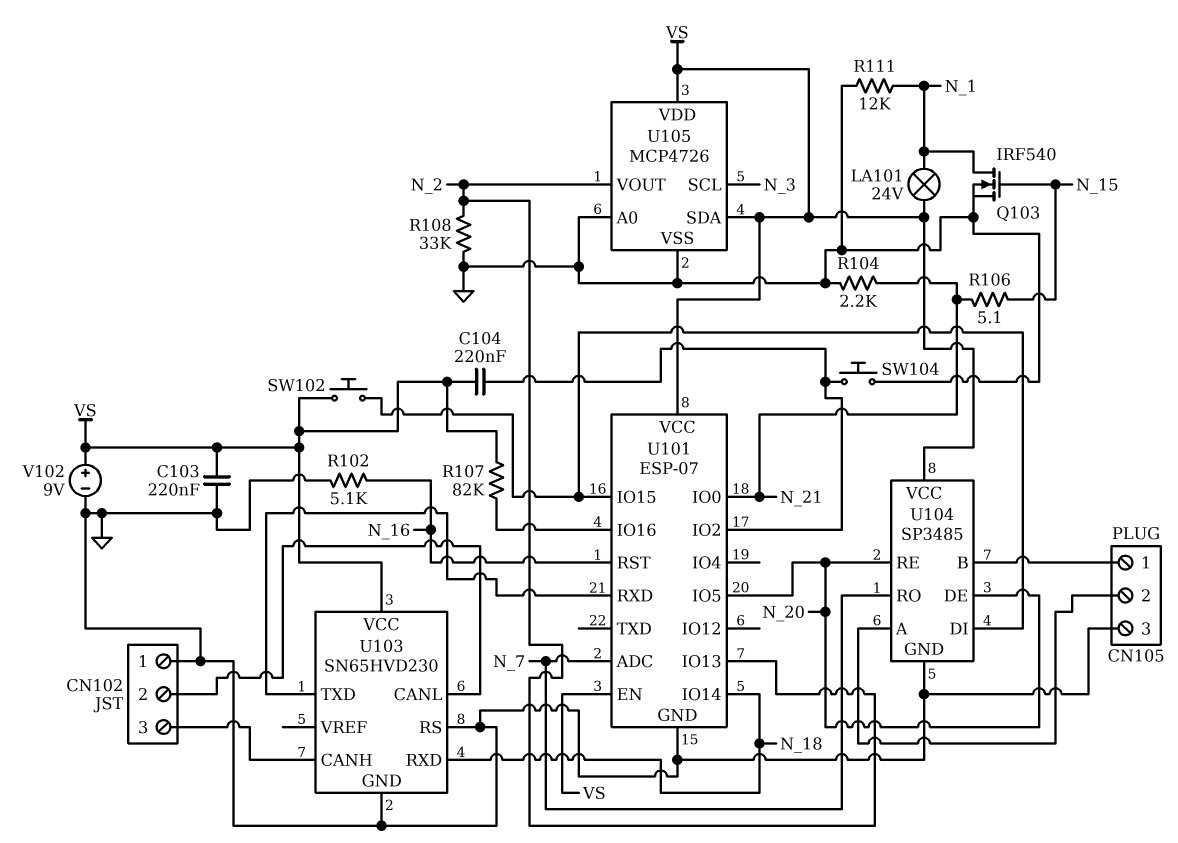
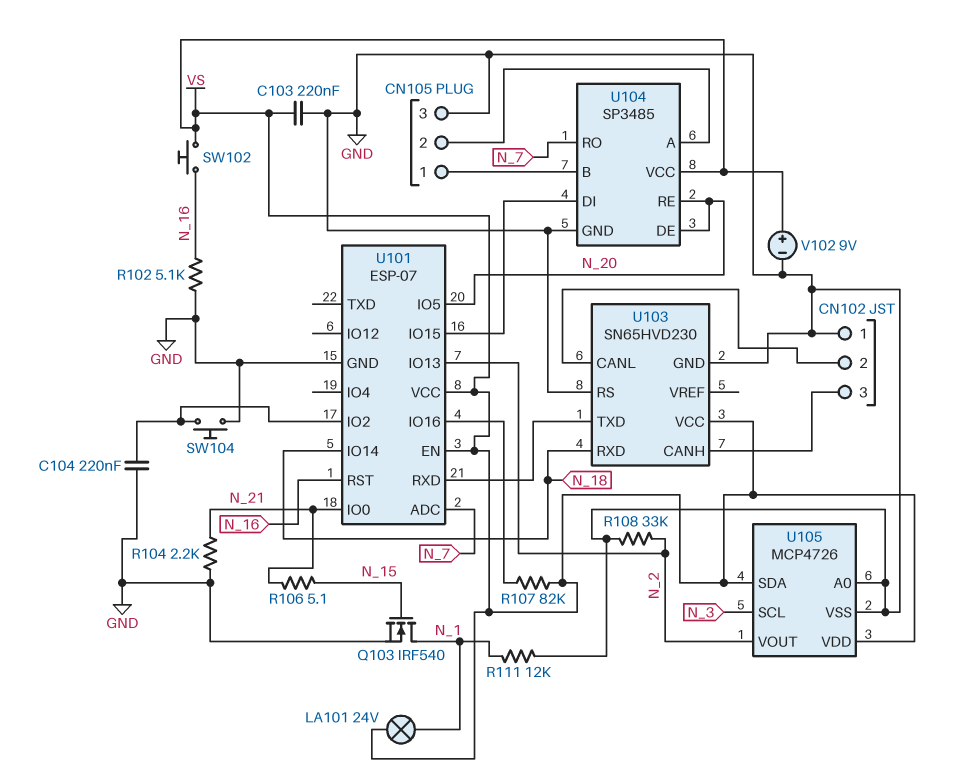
C104: 220nF (U101/IO2, VS) -> 220nF (GND, U101/IO2)
SW102: button (U101/IO15, VS) -> button (N_16, VS)

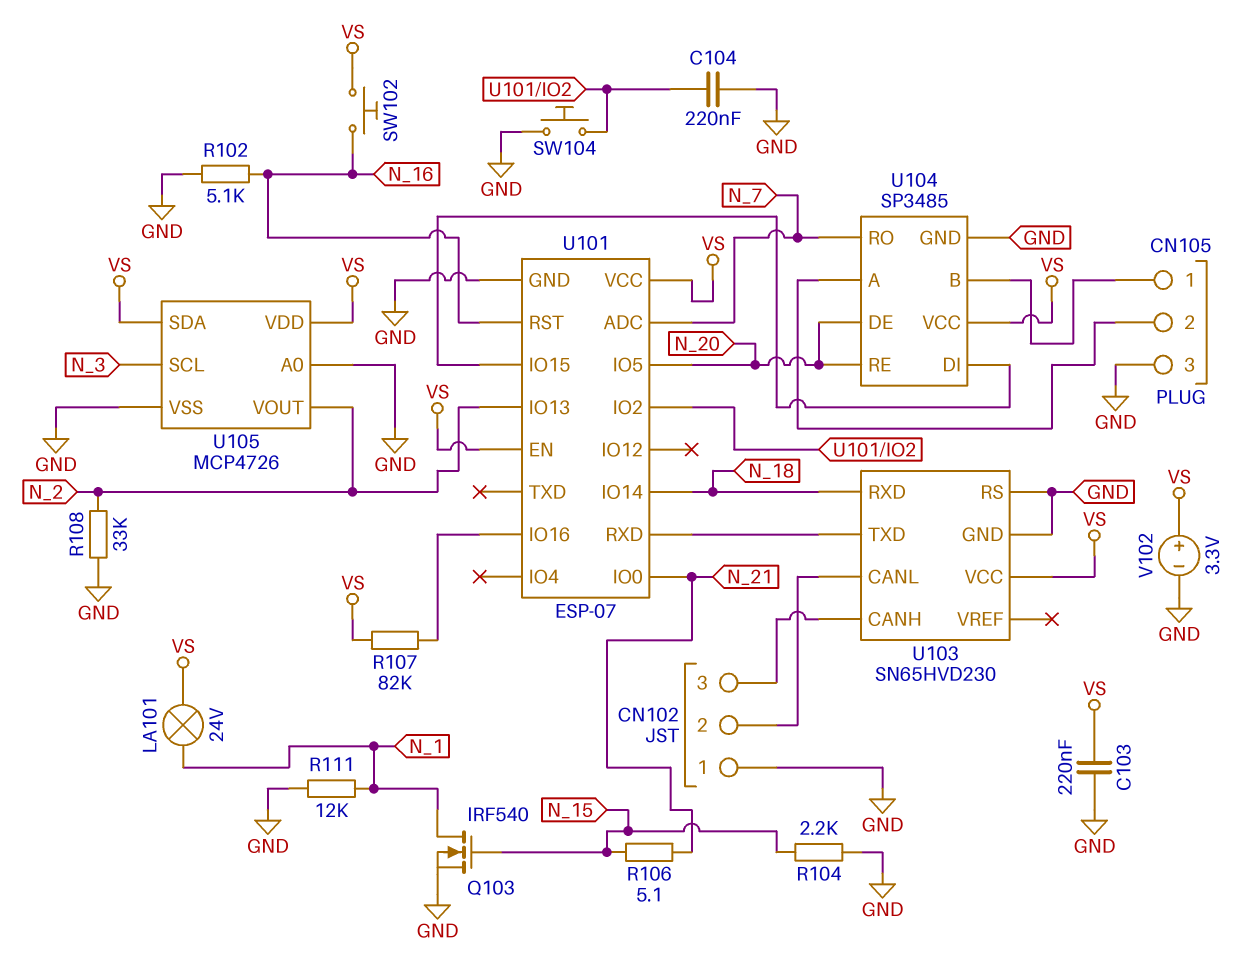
R104: 2.2k (GND, N_21) -> 2.2k (GND, N_15)
V102: 9V (plus VS, minus GND) -> 3.3V (plus VS, minus GND)

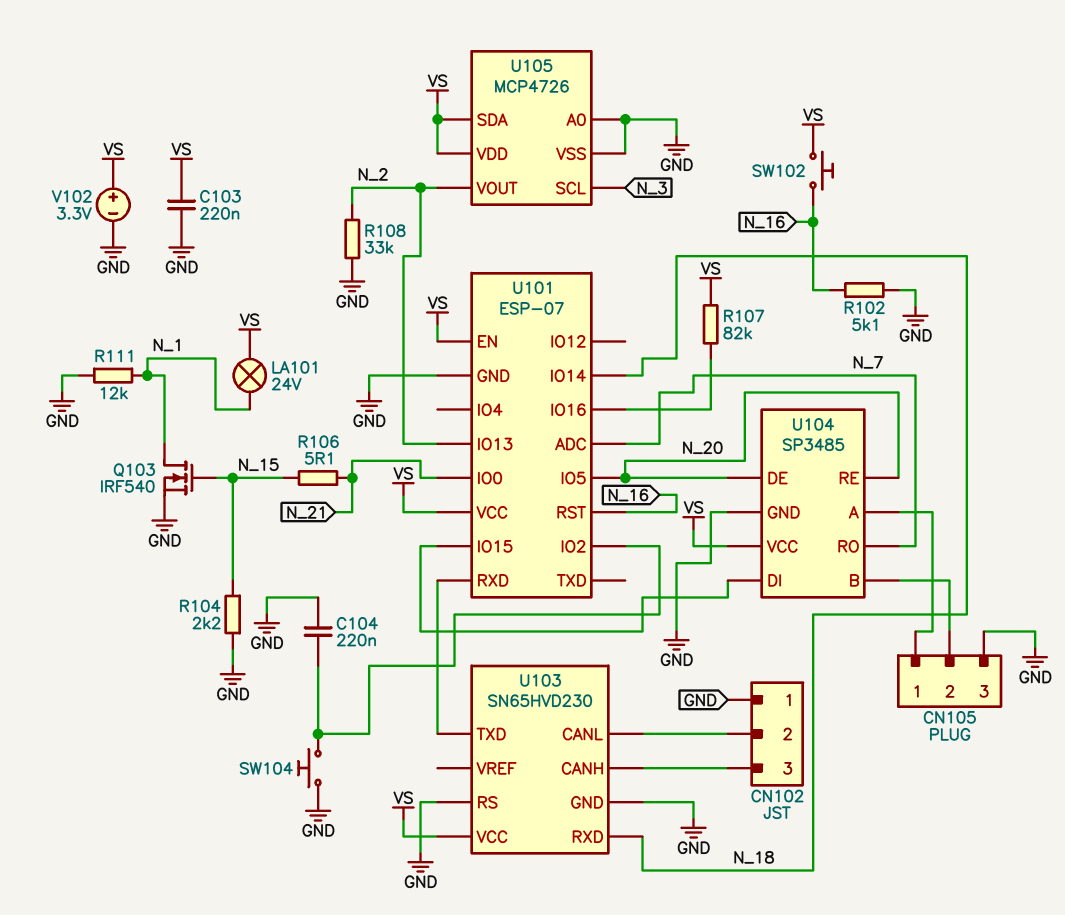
U104 pin A: CN105/2 -> CN105/1
U104 pin B: CN105/1 -> CN105/2

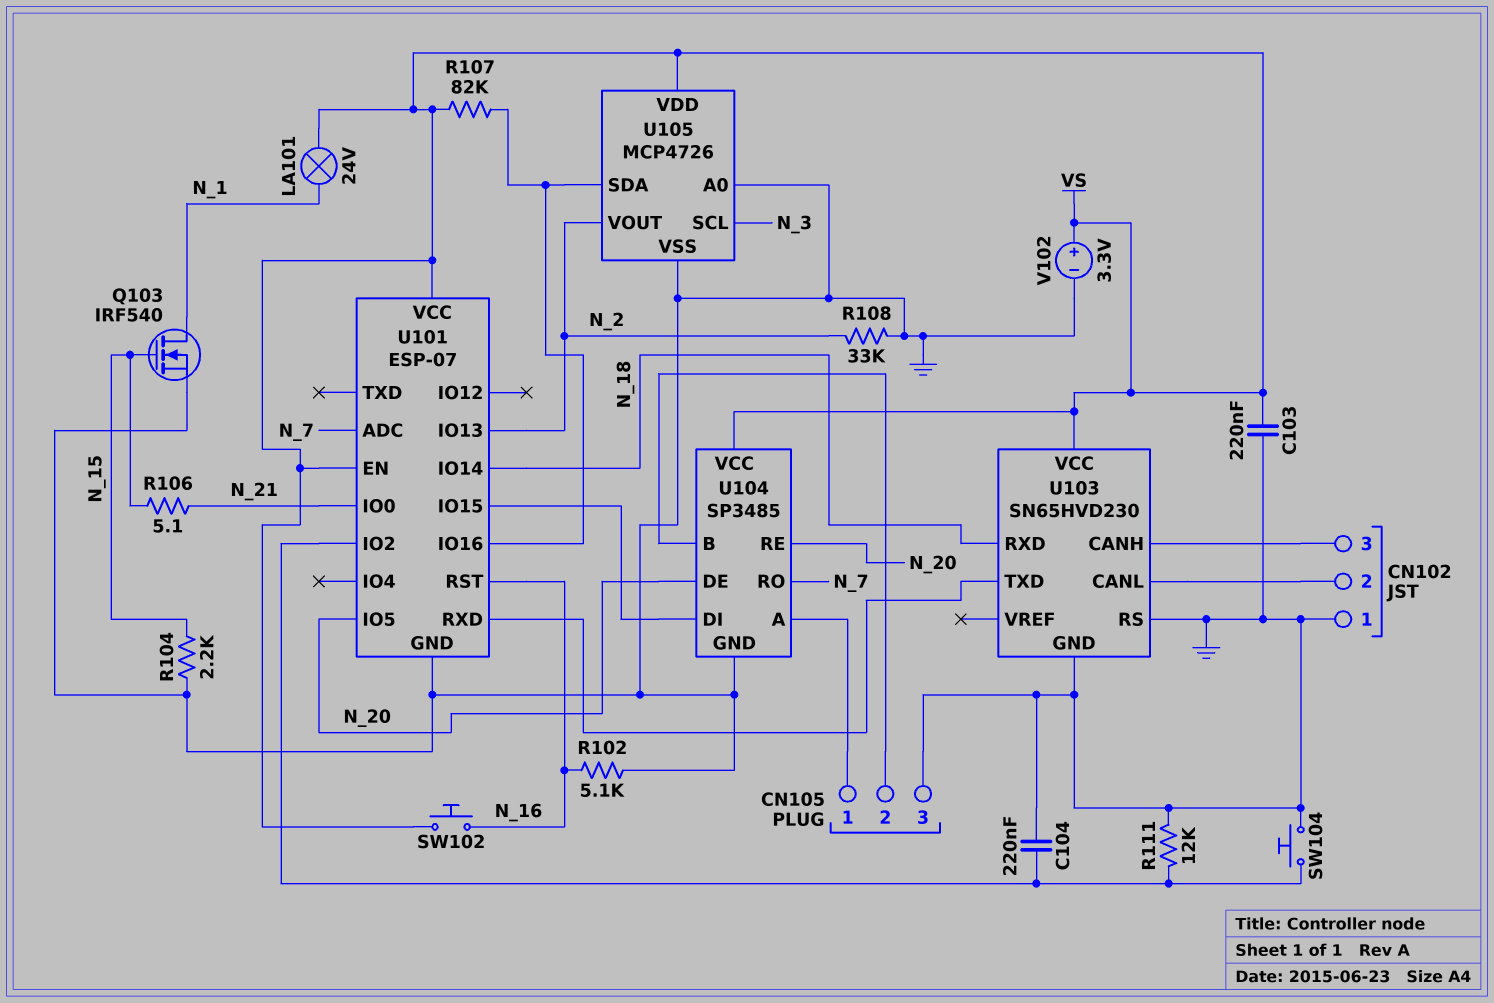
R111: 12k (GND, N_1) -> 12k (GND, U101/IO2)
U105 pin SDA: VS -> U101/IO16

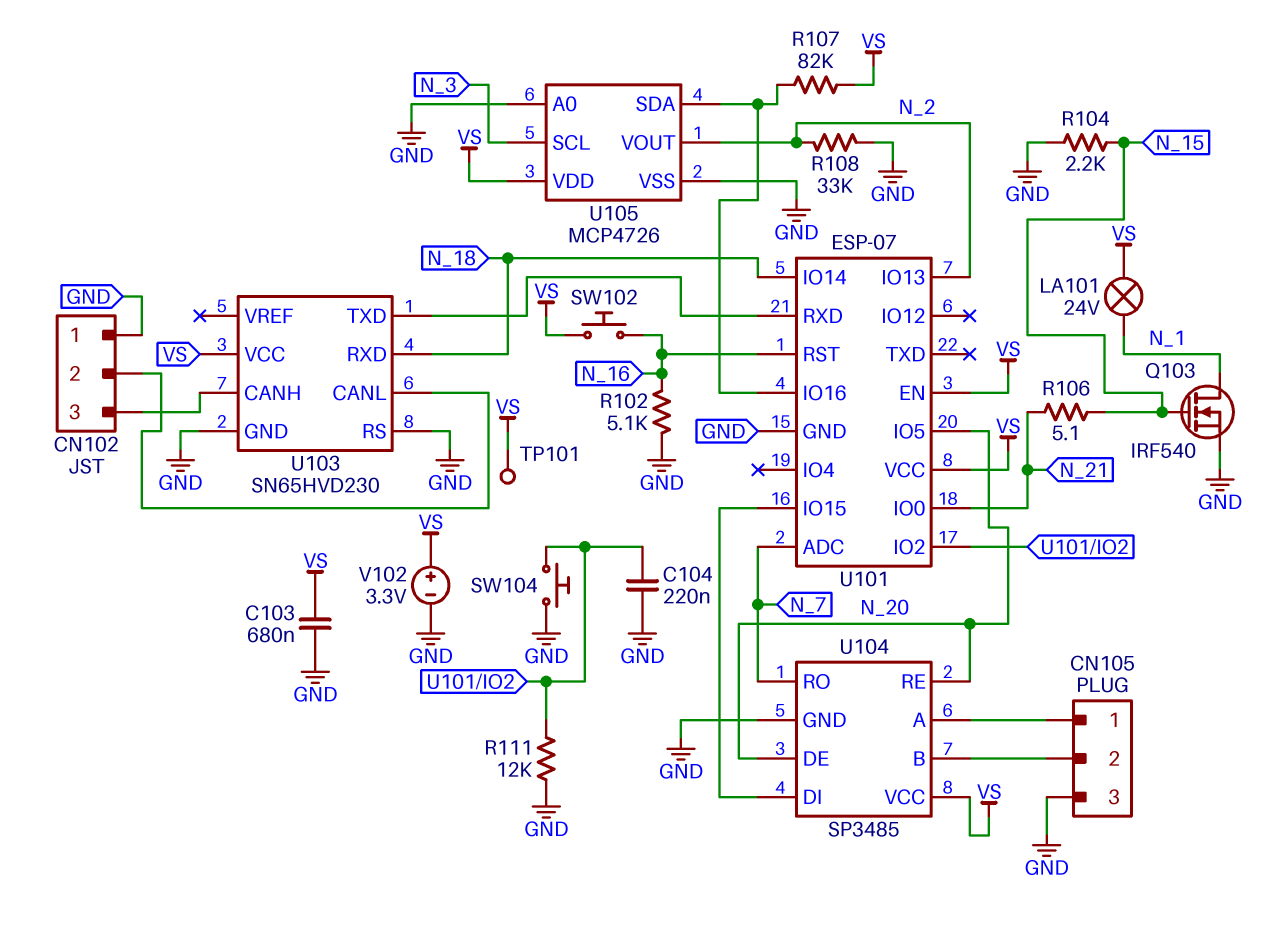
C103: 220nF (GND, VS) -> 680nF (GND, VS)
TP101: none -> test point (VS)

